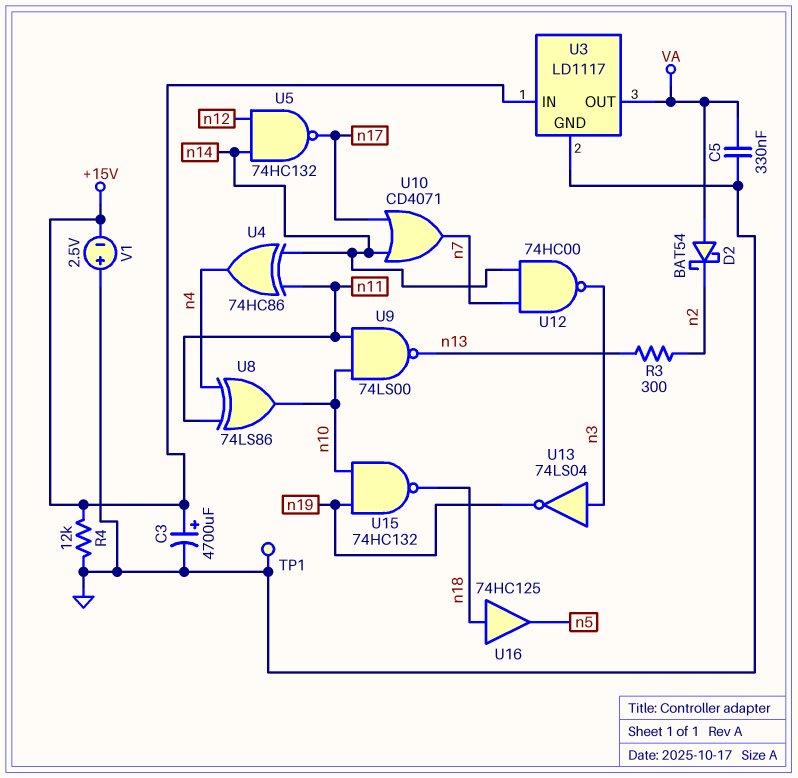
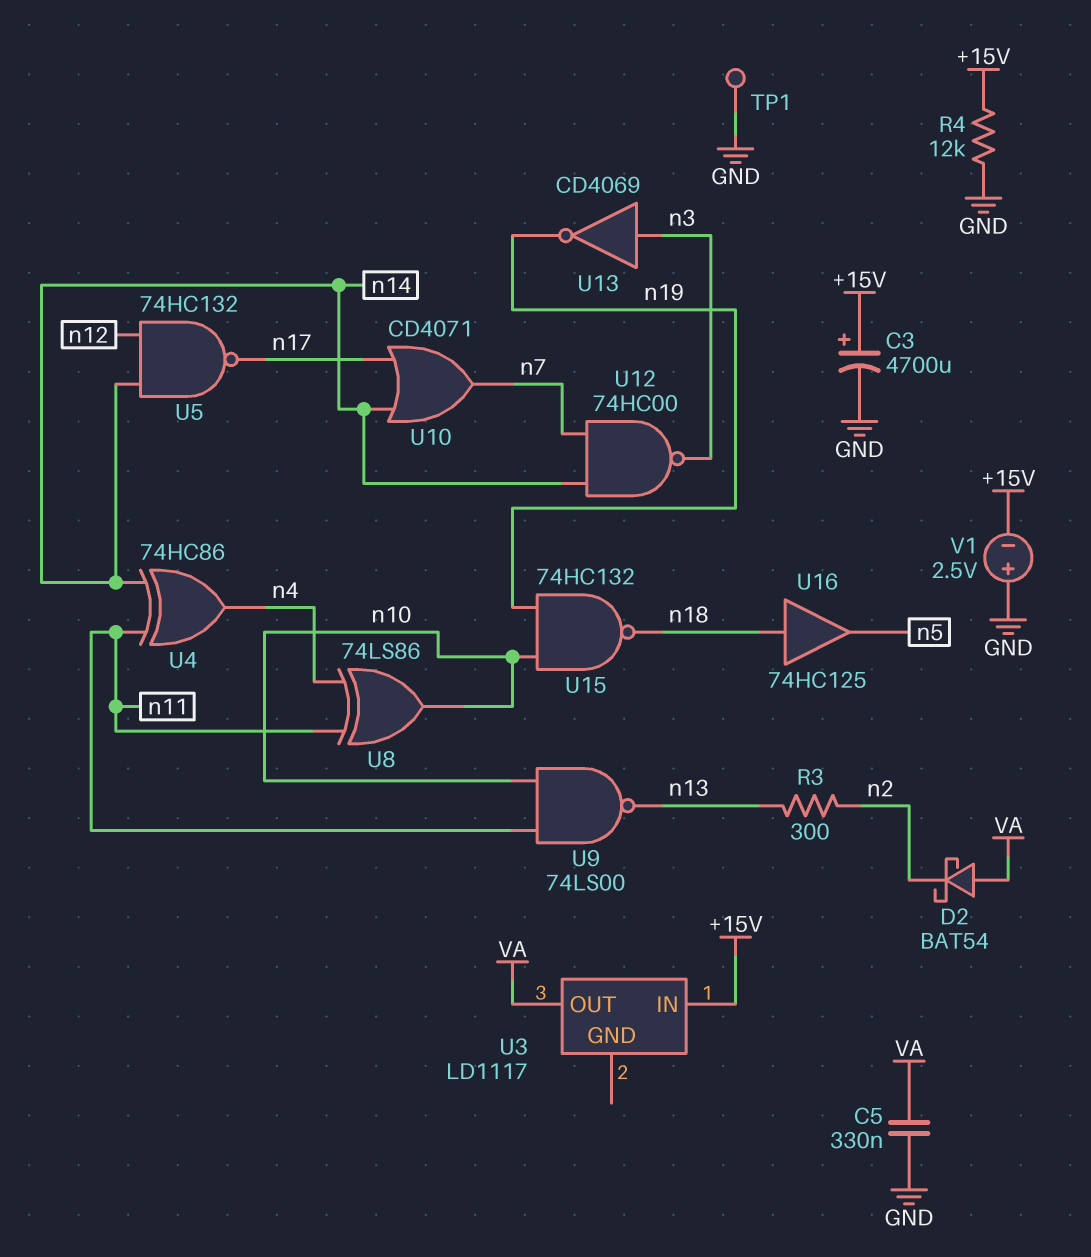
U3 pin GND: GND -> none
U13: NOT 74LS04 (in n3, out n19) -> NOT CD4069 (in n3, out n19)

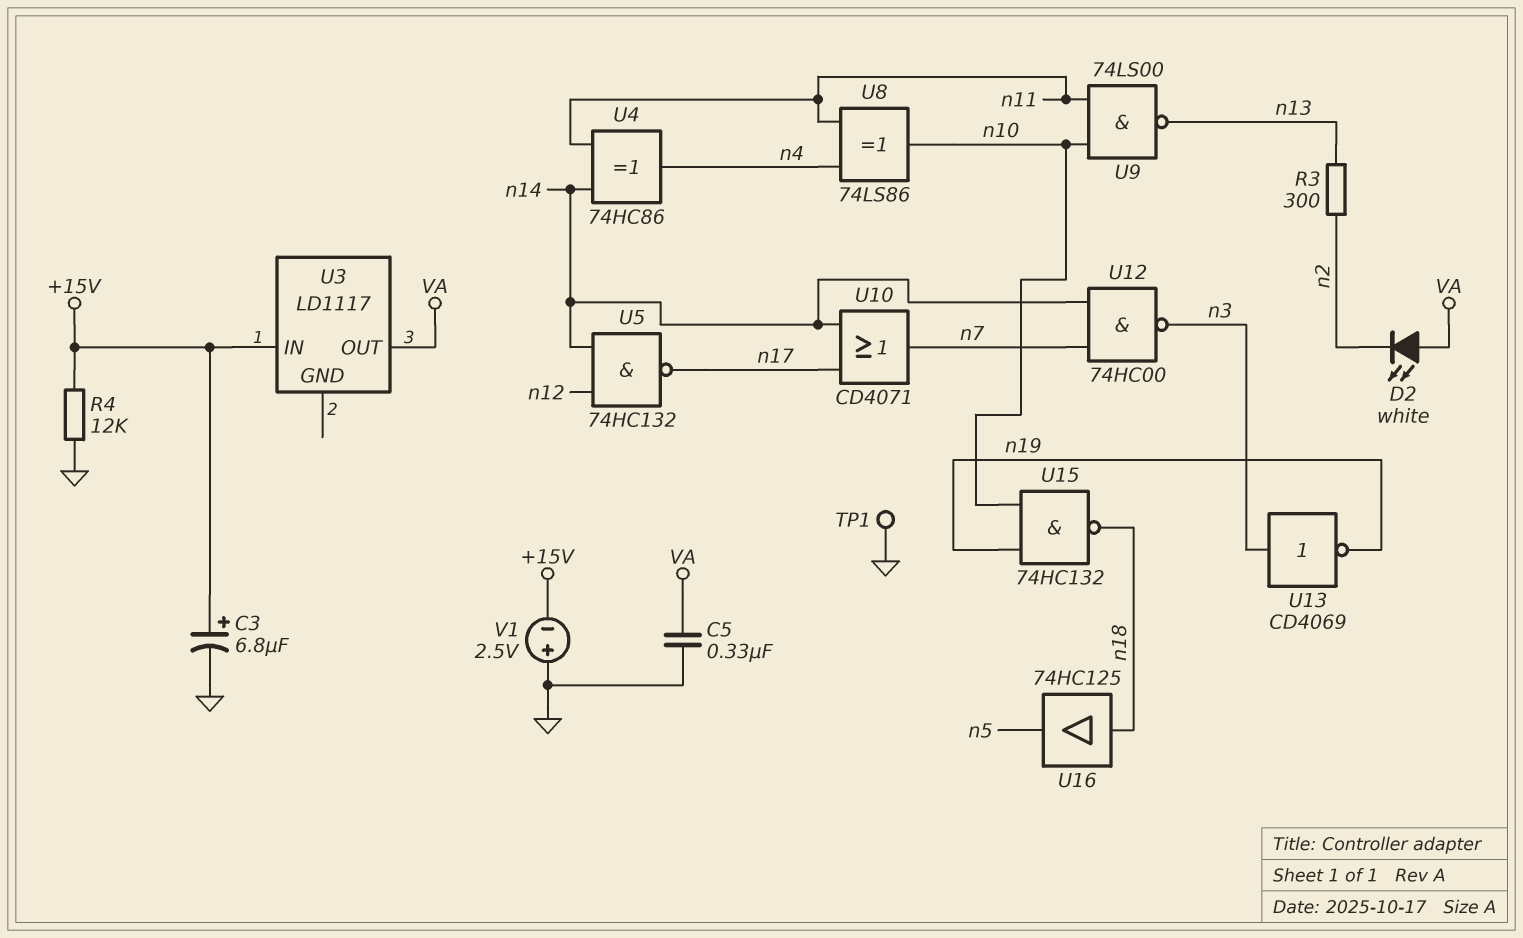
C3: 4700uF (plus +15V, minus GND) -> 6.8uF (plus +15V, minus GND)
D2: schottky BAT54 (A VA, K n2) -> LED white (A VA, K n2)

